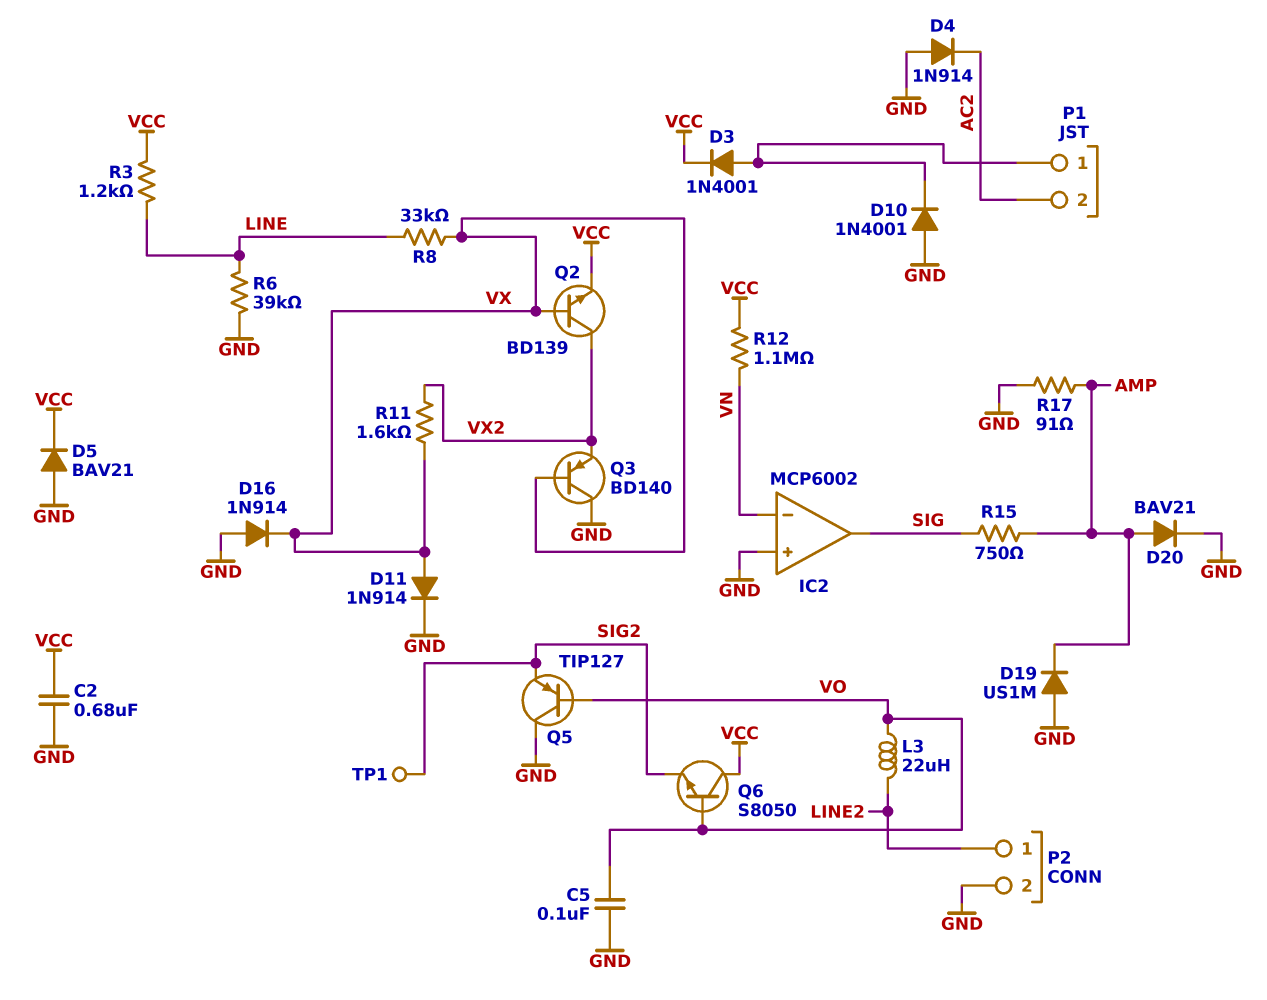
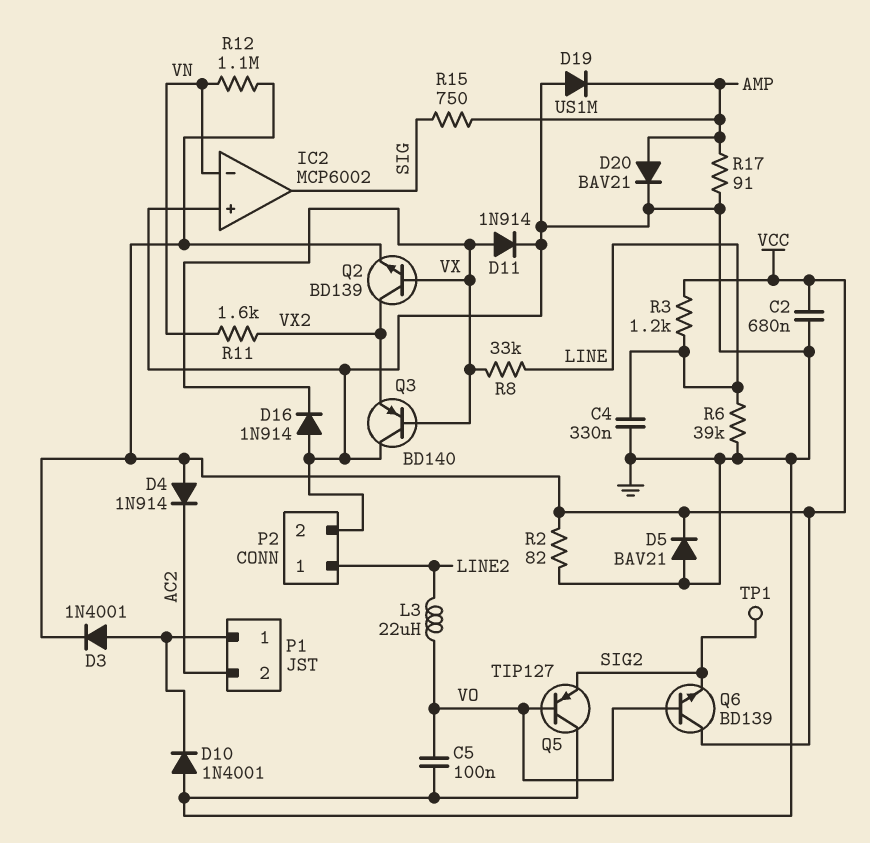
C4: none -> 330nF (GND, LINE)
D4: diode 1N914 (A GND, K AC2) -> diode 1N914 (A VCC, K AC2)
Q6: NPN S8050 (B VO, C VCC, E SIG2) -> NPN BD139 (B VO, C VCC, E SIG2)
R2: none -> 82 (GND, VCC)
R11: 1.6k (VX, VX2) -> 1.6k (VN, VX2)

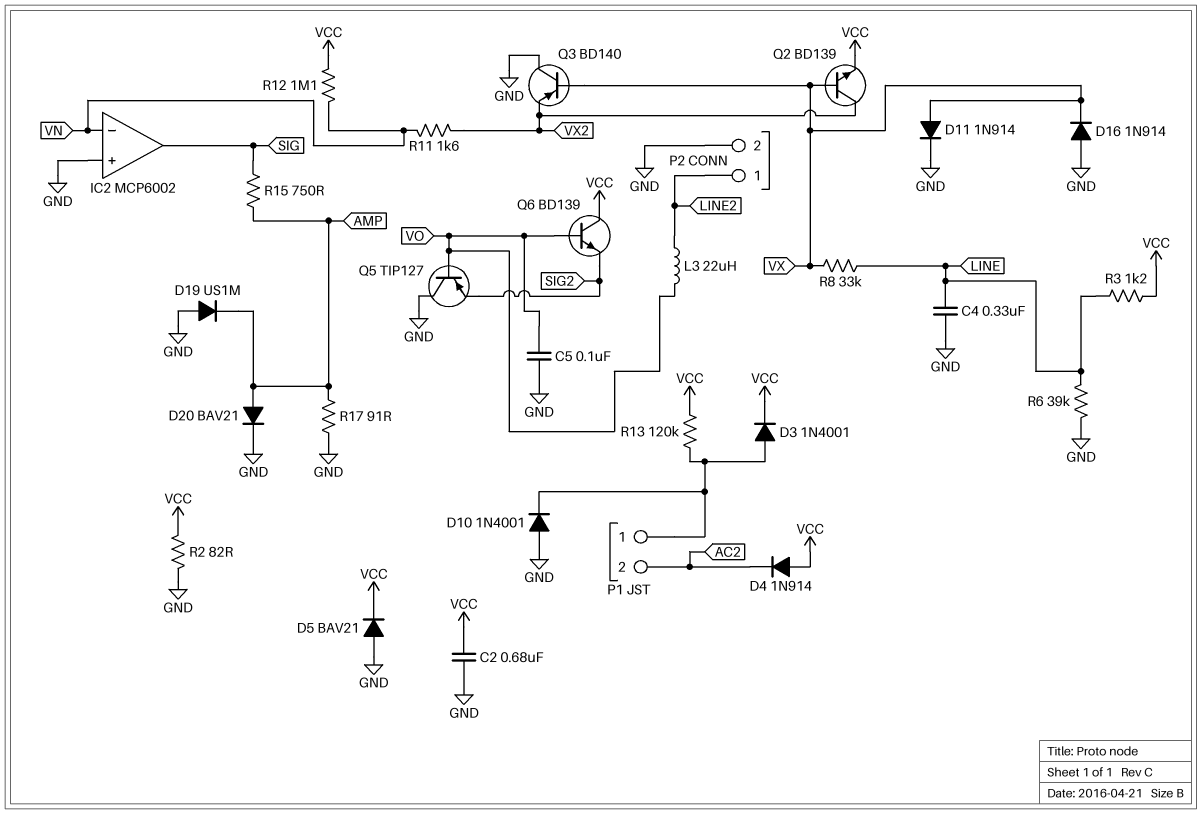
R13: none -> 120k (P1/1, VCC)
TP1: test point (SIG2) -> none

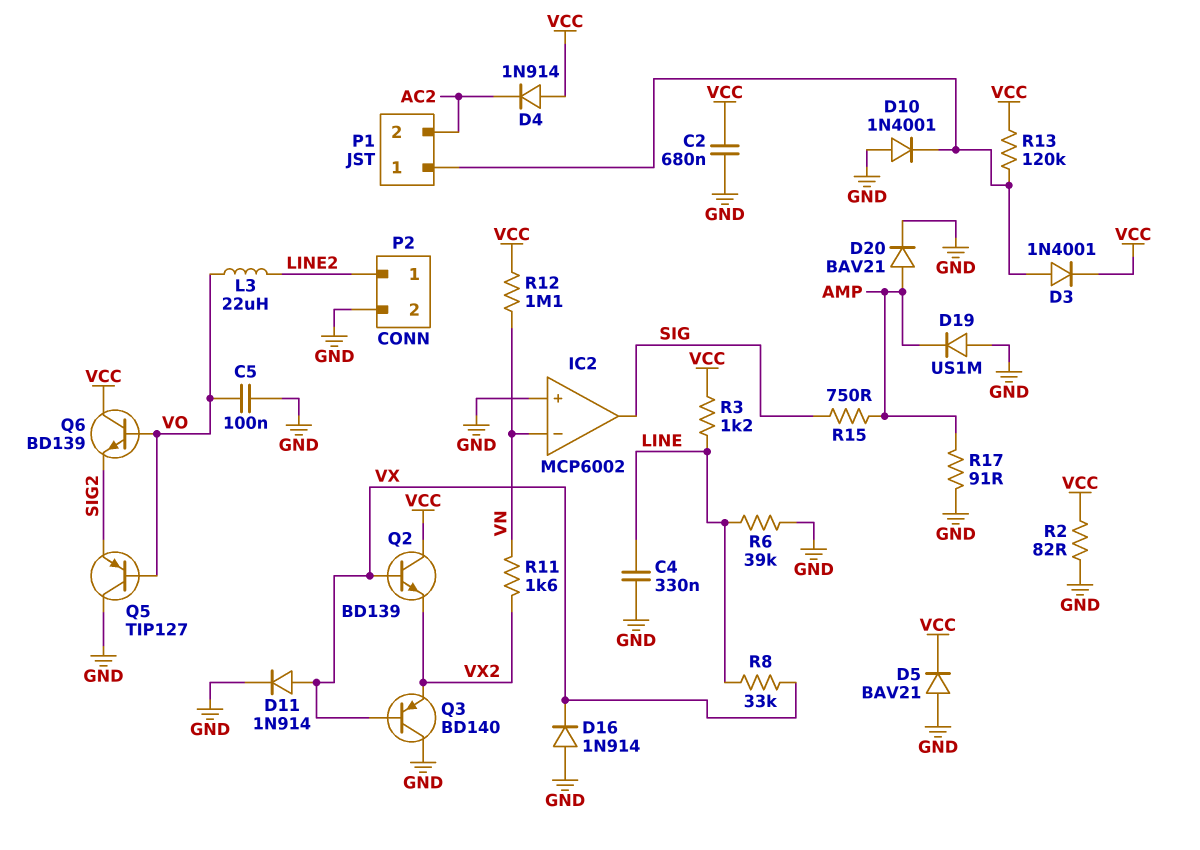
Q2: NPN BD139 (B VX, C VX2, E VCC) -> NPN BD139 (B VX, C VCC, E VX2)

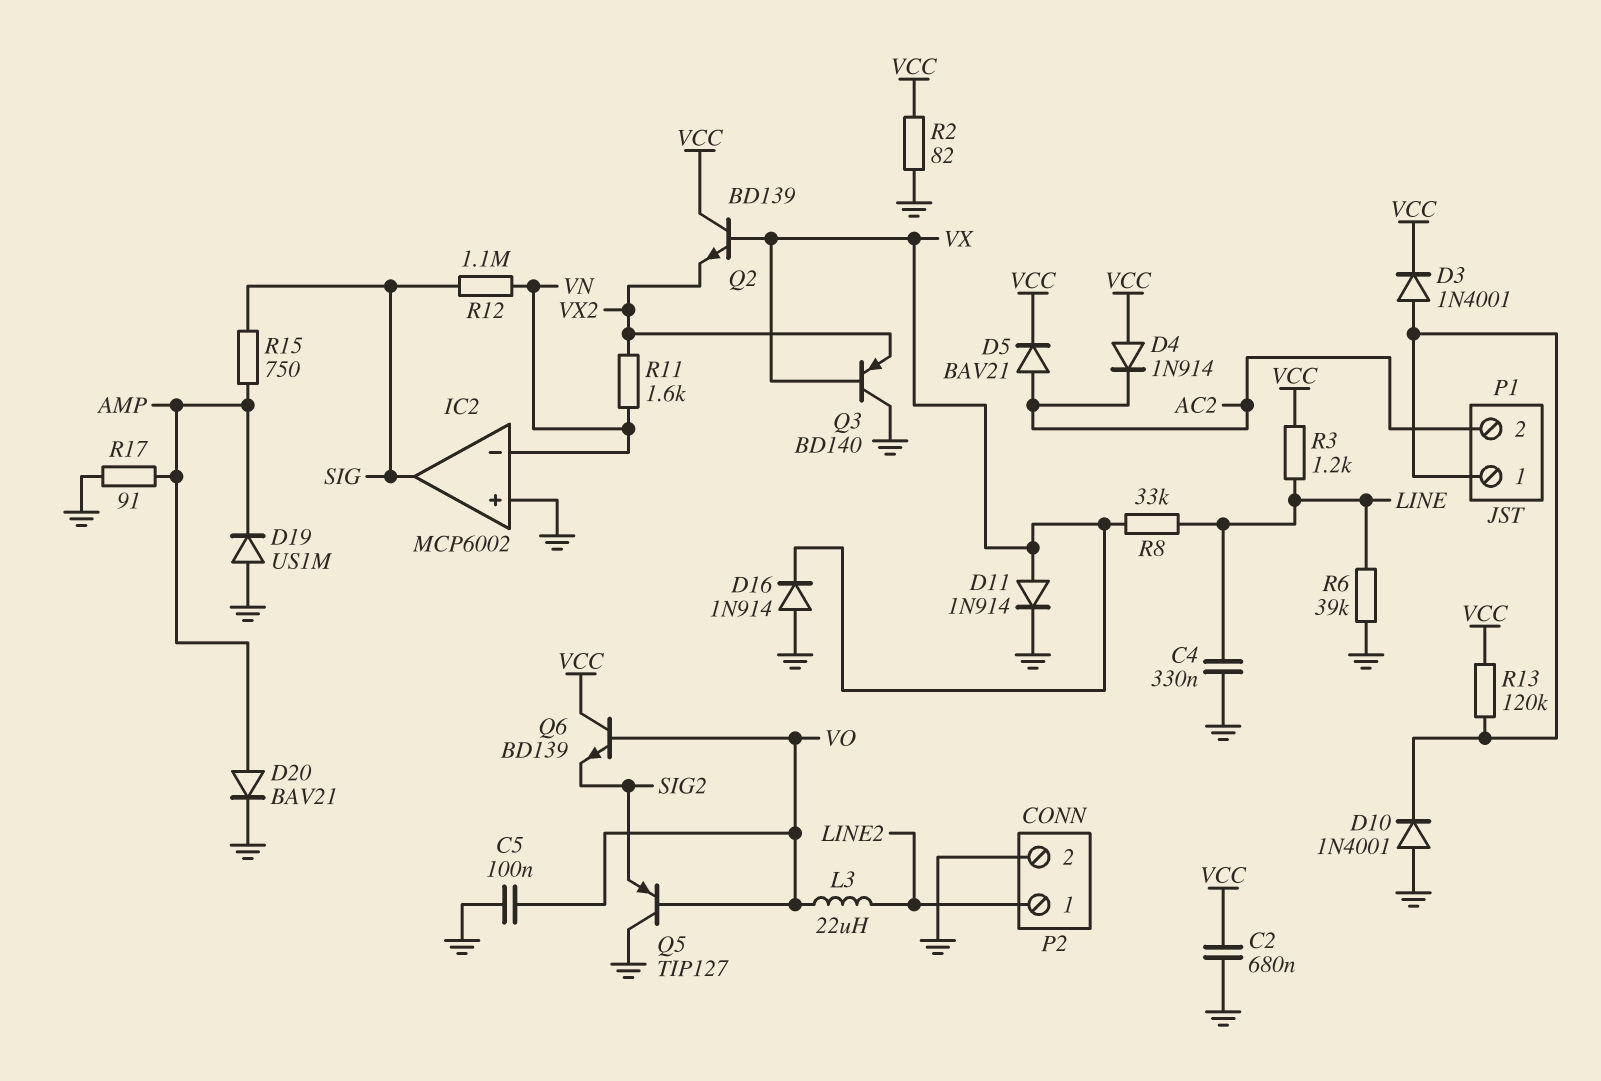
D5: diode BAV21 (A GND, K VCC) -> diode BAV21 (A AC2, K VCC)
R12: 1.1M (VCC, VN) -> 1.1M (SIG, VN)

